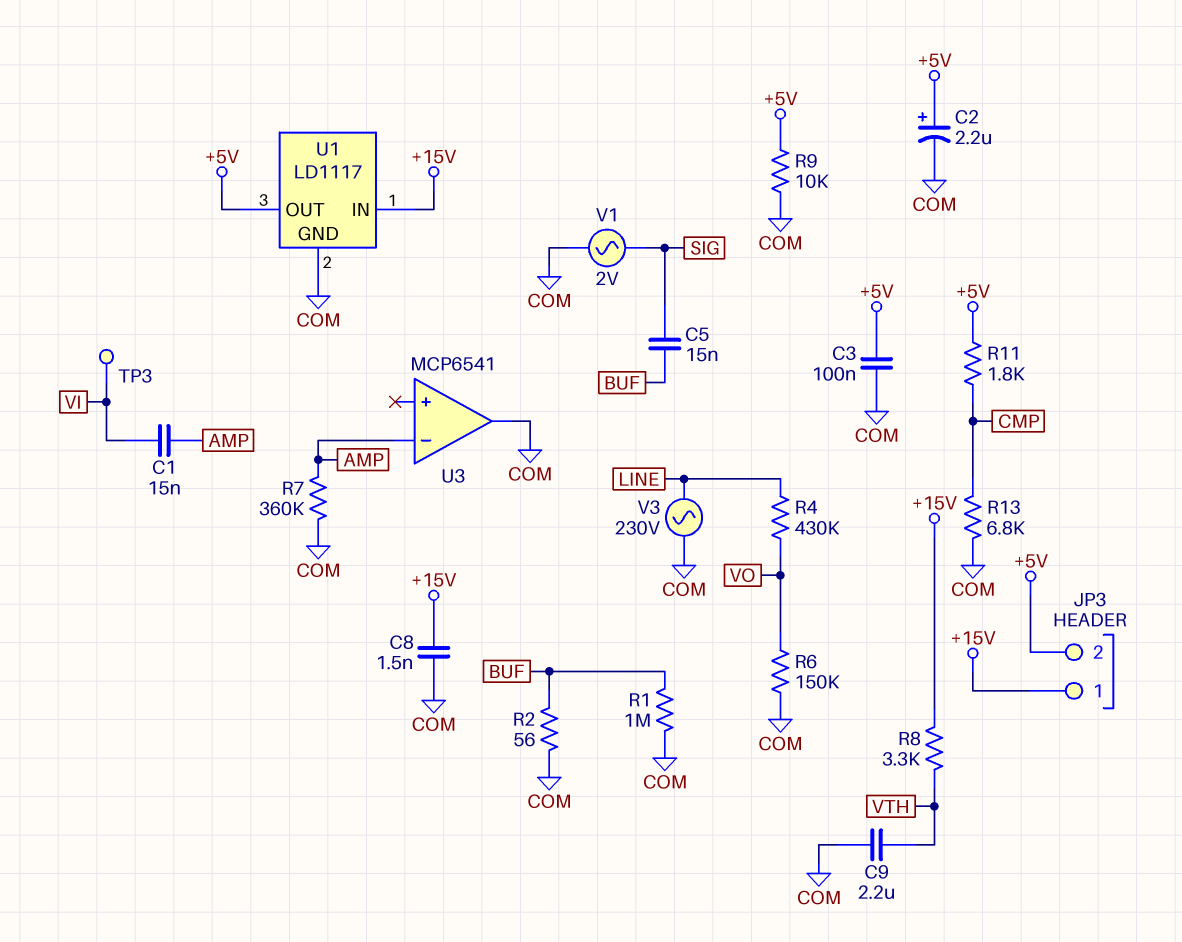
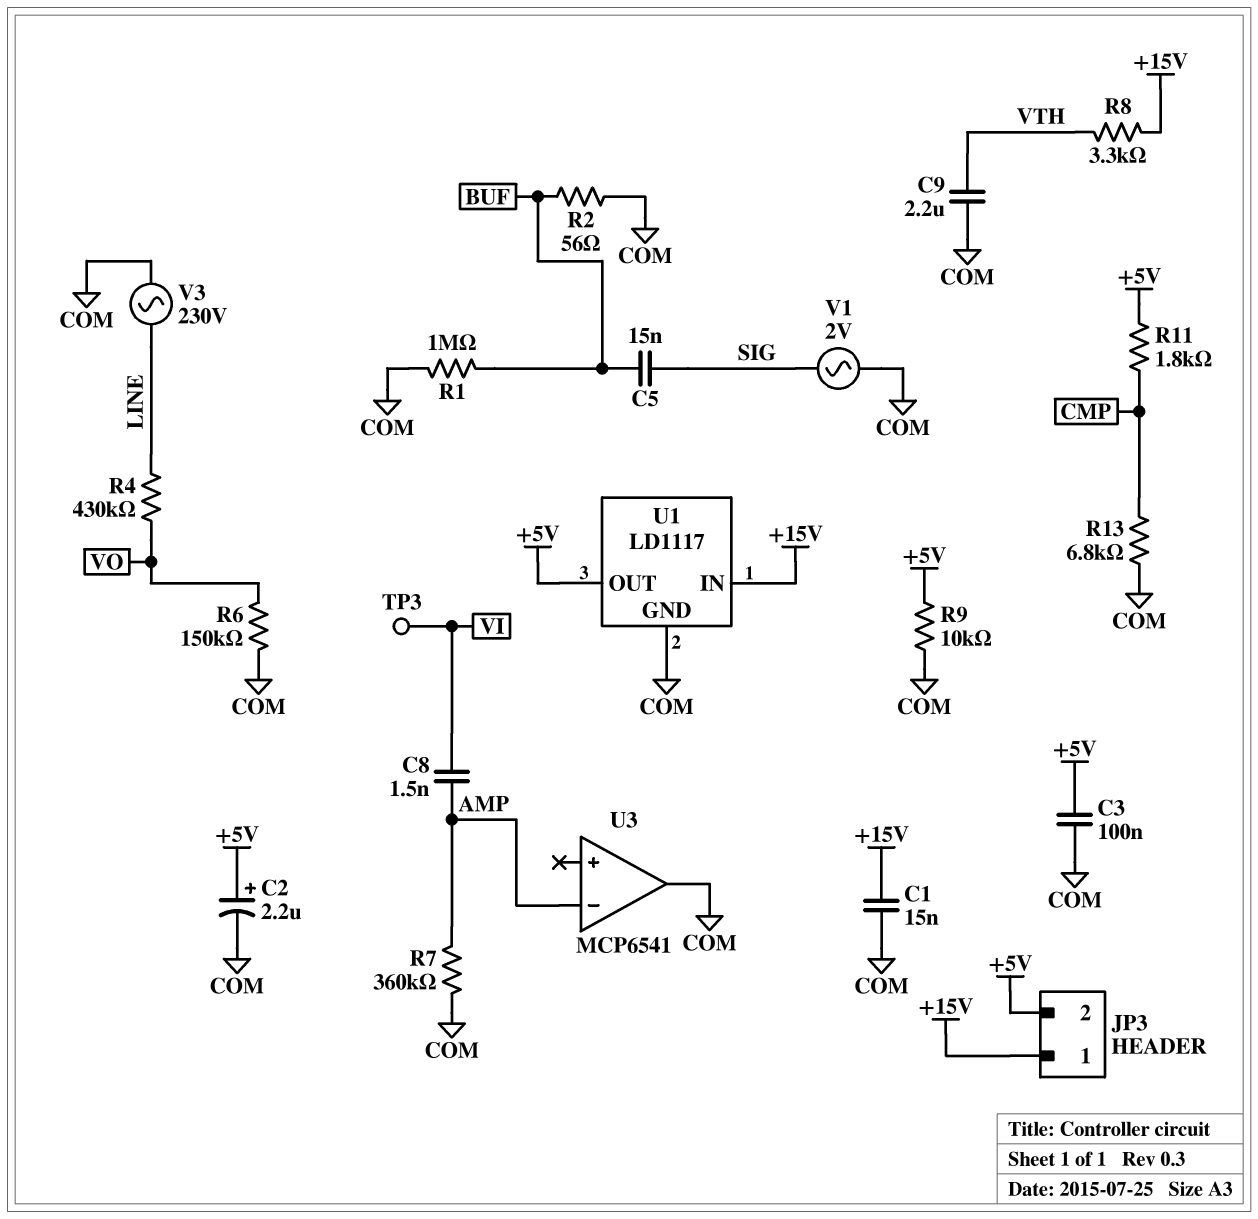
C1: 15nF (AMP, VI) -> 15nF (+15V, COM)
C8: 1.5nF (+15V, COM) -> 1.5nF (AMP, VI)

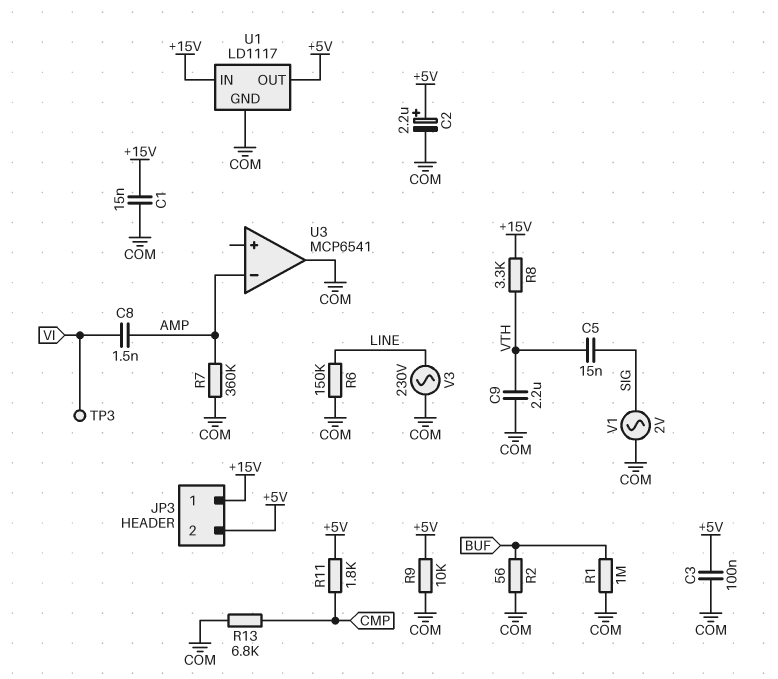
C5: 15nF (BUF, SIG) -> 15nF (SIG, VTH)
R4: 430k (LINE, VO) -> none
R6: 150k (COM, VO) -> 150k (COM, LINE)

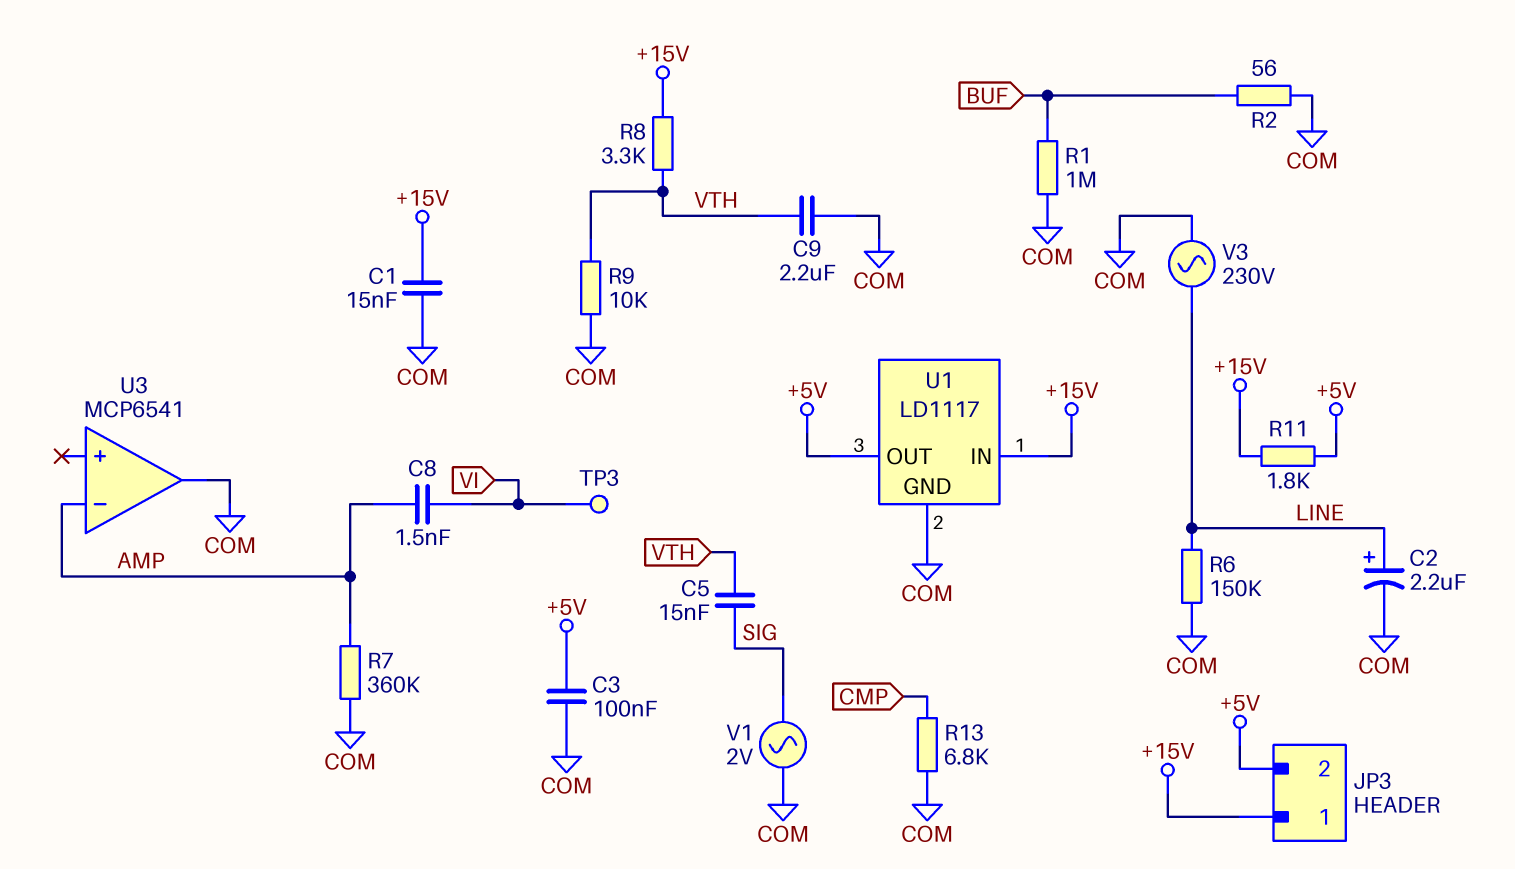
C2: 2.2uF (plus +5V, minus COM) -> 2.2uF (plus LINE, minus COM)
R9: 10k (+5V, COM) -> 10k (COM, VTH)
R11: 1.8k (+5V, CMP) -> 1.8k (+5V, +15V)

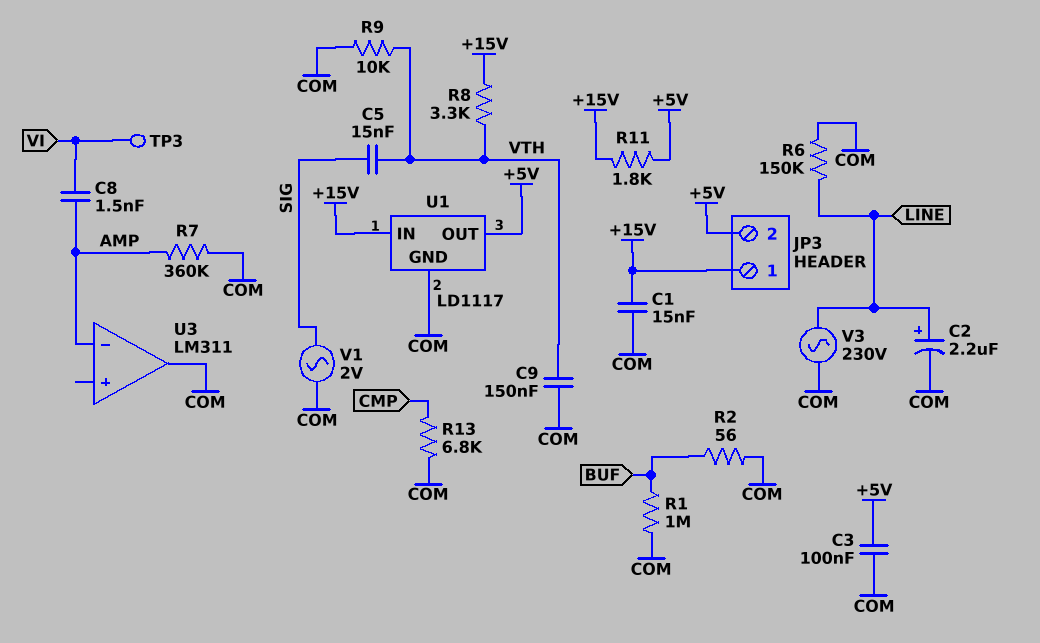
C9: 2.2uF (COM, VTH) -> 150nF (COM, VTH)
U3: MCP6541 -> LM311

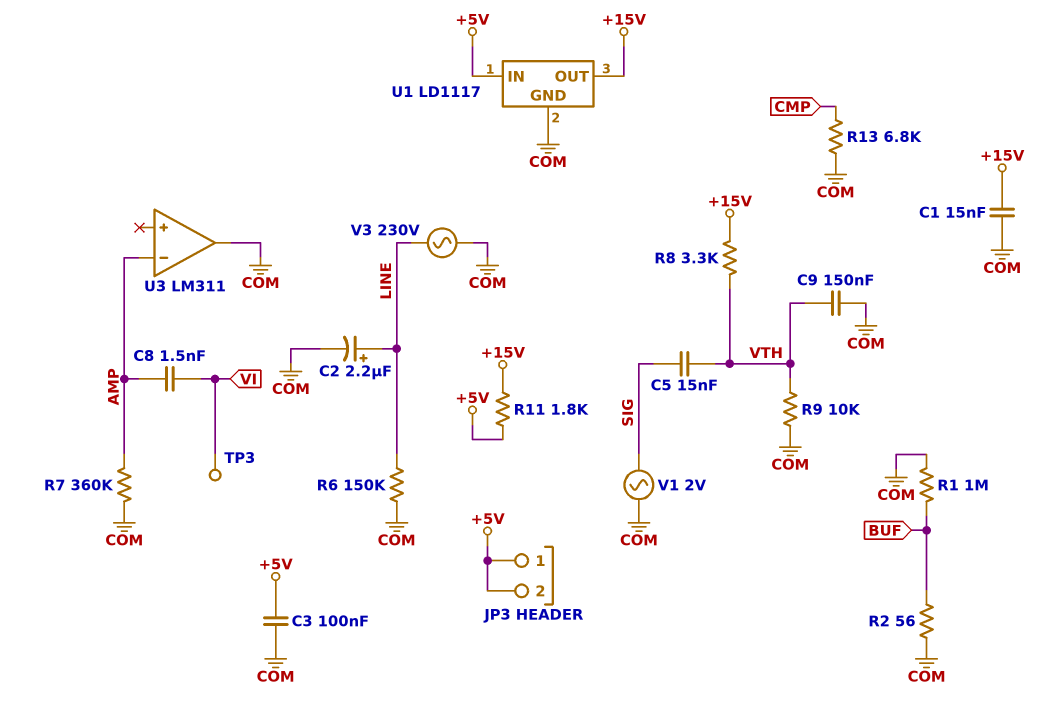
JP3 pin 1: +15V -> +5V
U1 pin IN: +15V -> +5V
U1 pin OUT: +5V -> +15V

